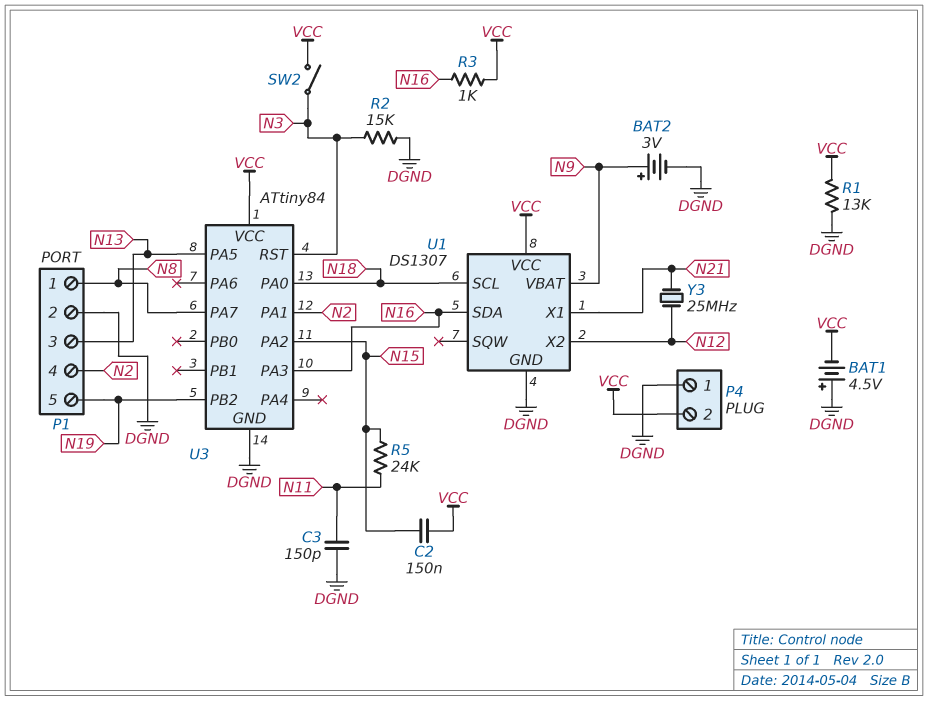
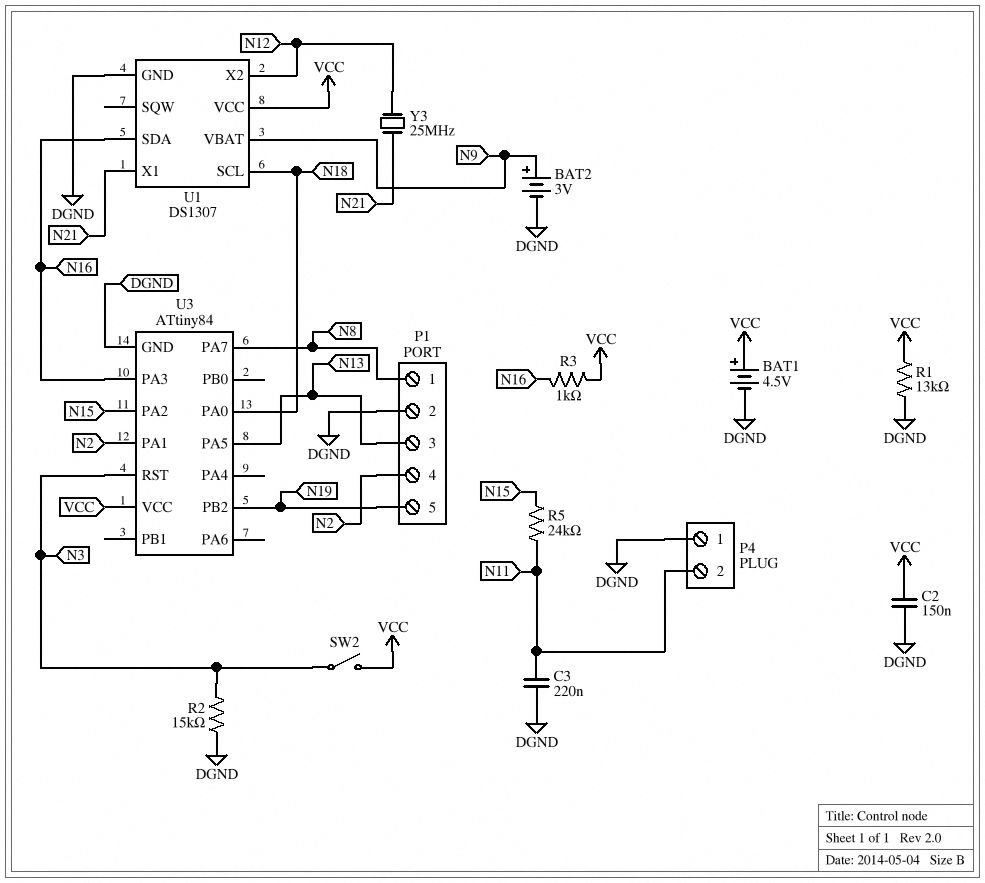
BAT1: 4.5V (plus DGND, minus VCC) -> 4.5V (plus VCC, minus DGND)
C2: 150nF (N15, VCC) -> 150nF (DGND, VCC)
C3: 150pF (DGND, N11) -> 220nF (DGND, N11)
P4 pin 2: VCC -> N11

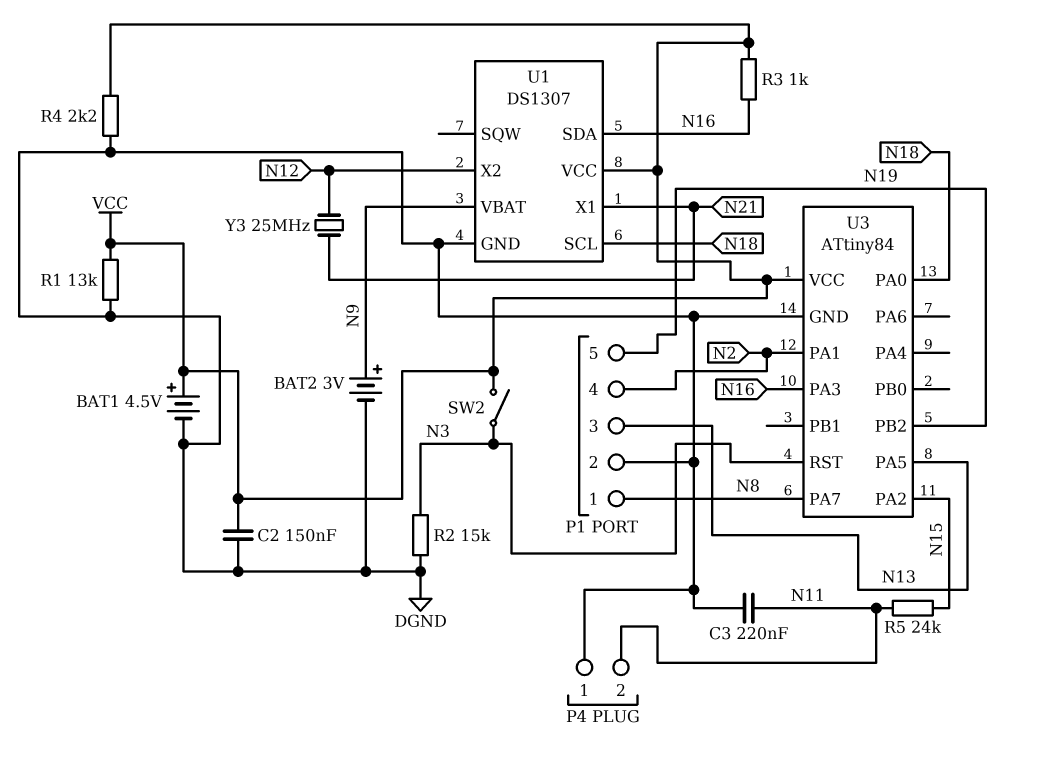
R4: none -> 2.2k (DGND, VCC)

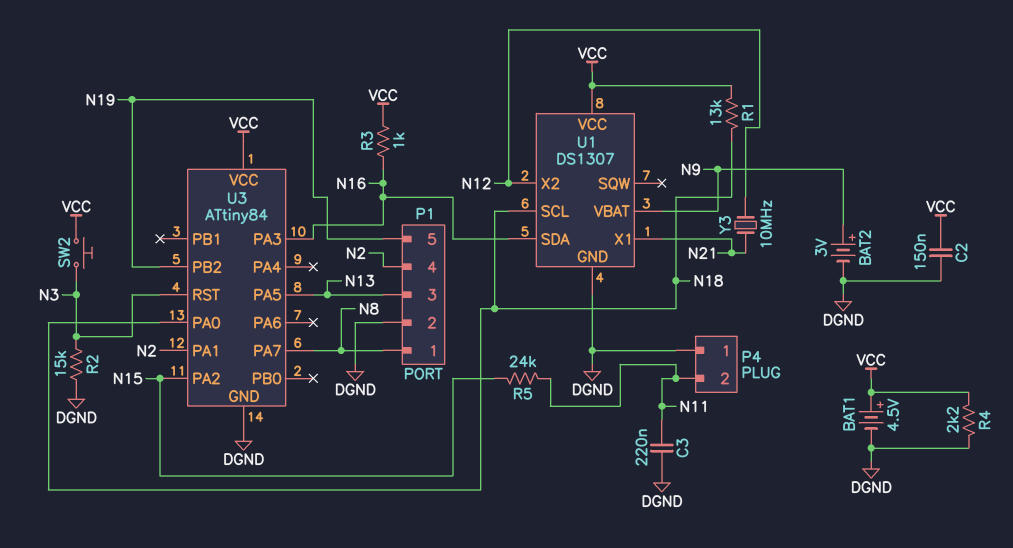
R1: 13k (DGND, VCC) -> 13k (N18, VCC)
SW2: switch (N3, VCC) -> button (N3, VCC)
Y3: 25MHz (N12, N21) -> 10MHz (N12, N21)

